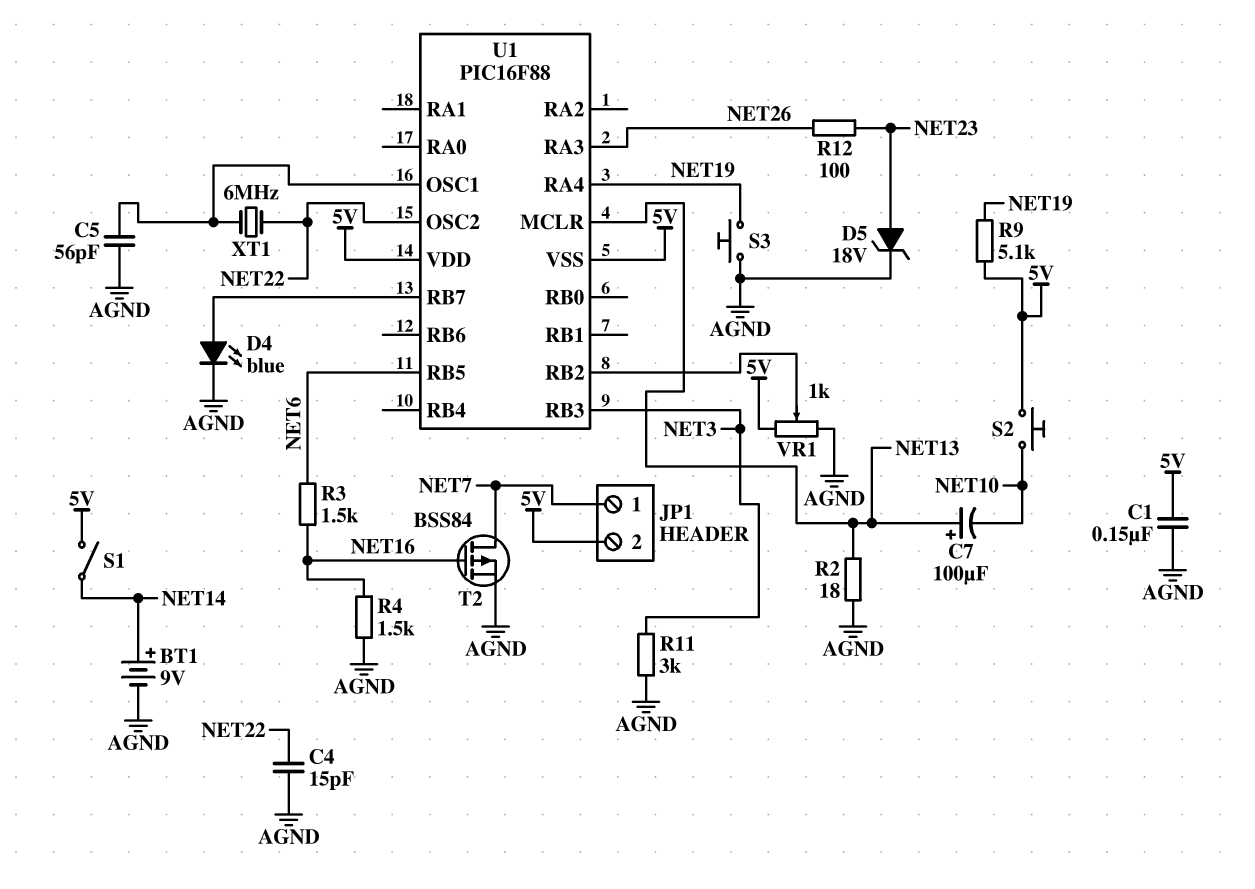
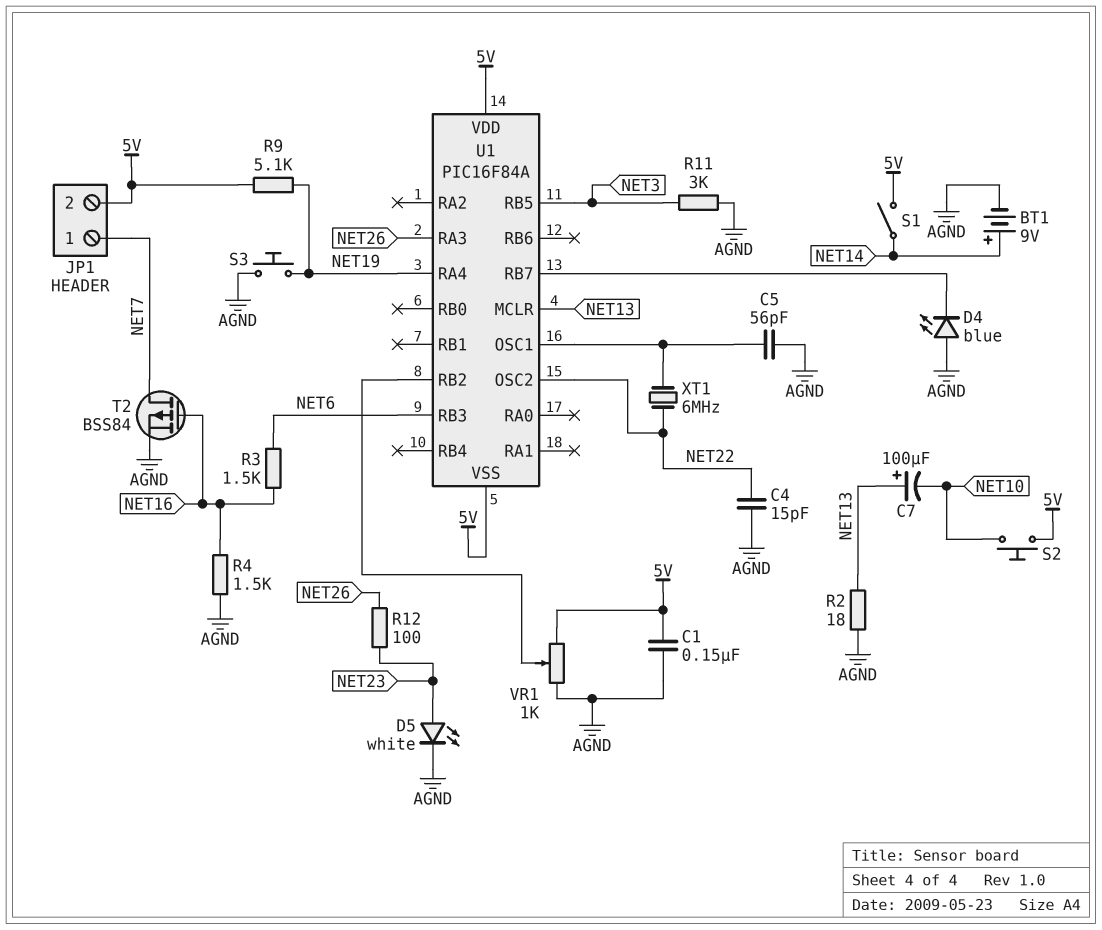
D4: LED blue (A U1/RB7, K AGND) -> LED blue (A AGND, K U1/RB7)
D5: zener 18V (A NET23, K AGND) -> LED white (A NET23, K AGND)
U1: PIC16F88 -> PIC16F84A
U1 pin RB3: NET3 -> NET6
U1 pin RB5: NET6 -> NET3

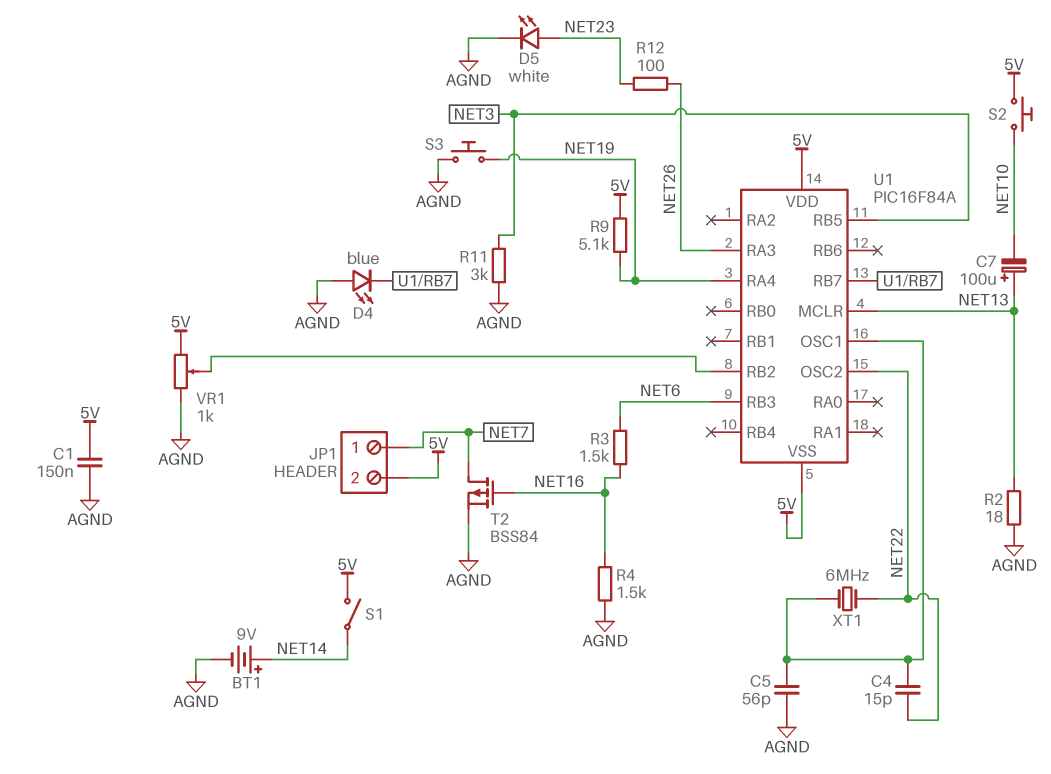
C4: 15pF (AGND, NET22) -> 15pF (NET22, U1/OSC1)

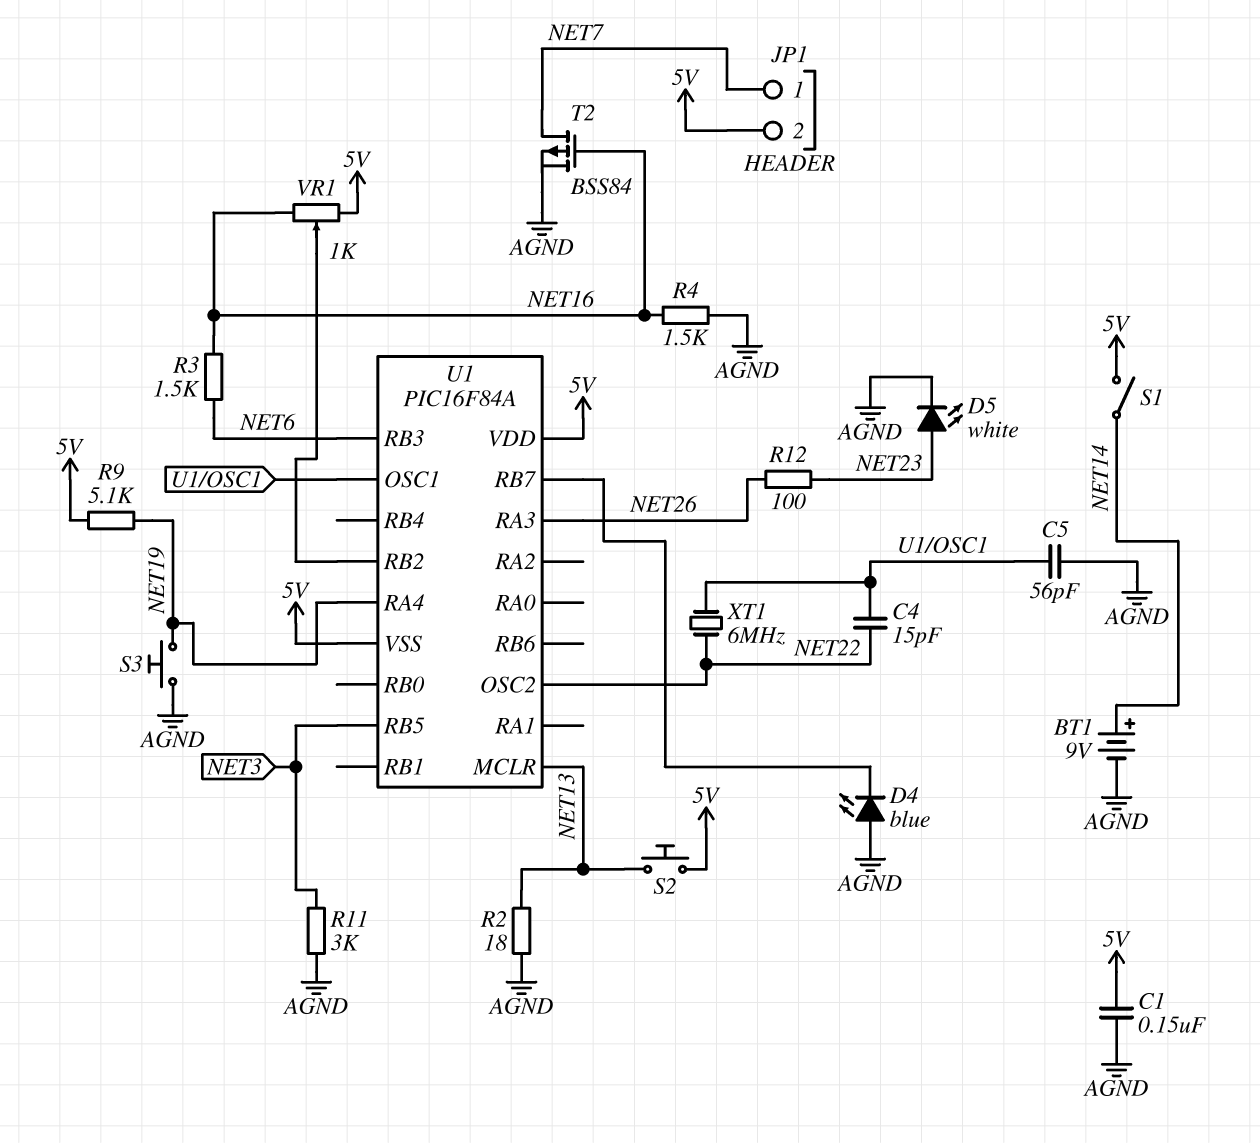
C7: 100uF (plus NET13, minus NET10) -> none
S2: button (5V, NET10) -> button (5V, NET13)
VR1: 1k (5V, AGND, wiper U1/RB2) -> 1k (5V, NET16, wiper U1/RB2)

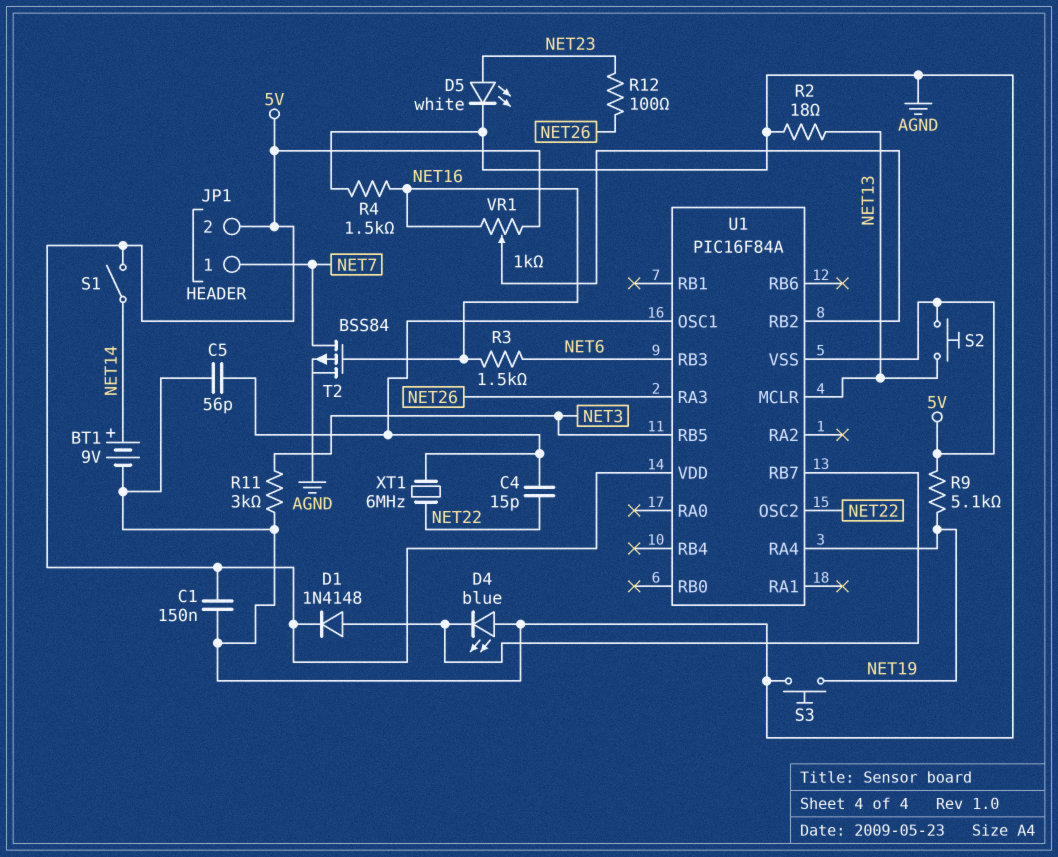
D1: none -> diode 1N4148 (A U1/RB7, K 5V)

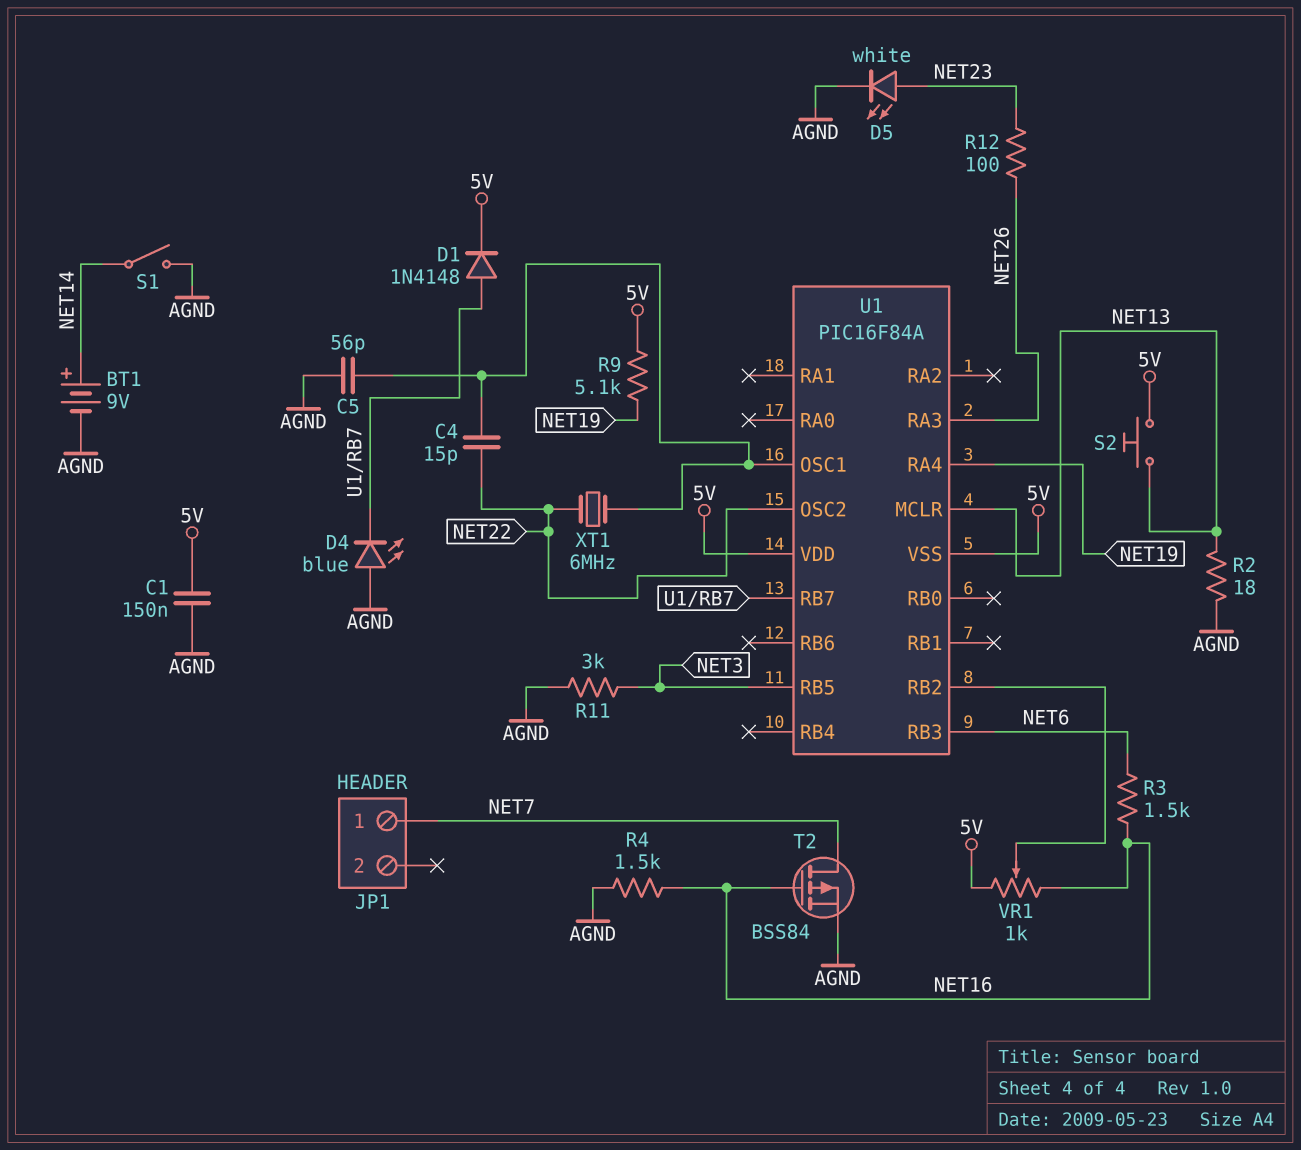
JP1 pin 2: 5V -> none
S1: switch (5V, NET14) -> switch (AGND, NET14)
S3: button (AGND, NET19) -> none

